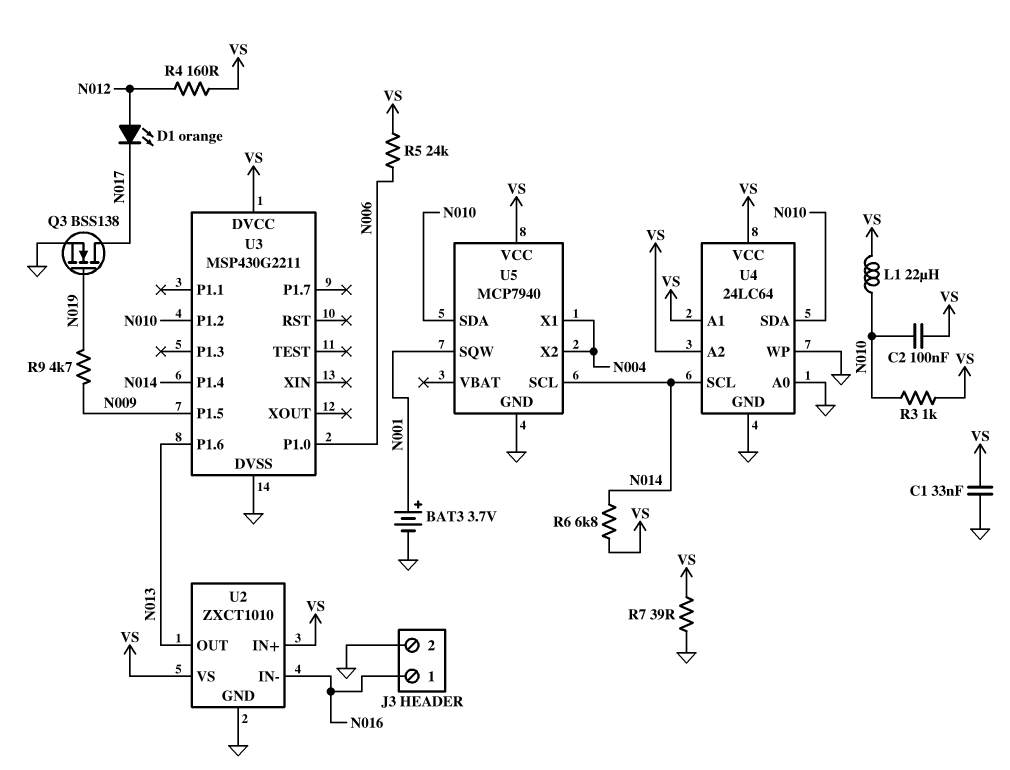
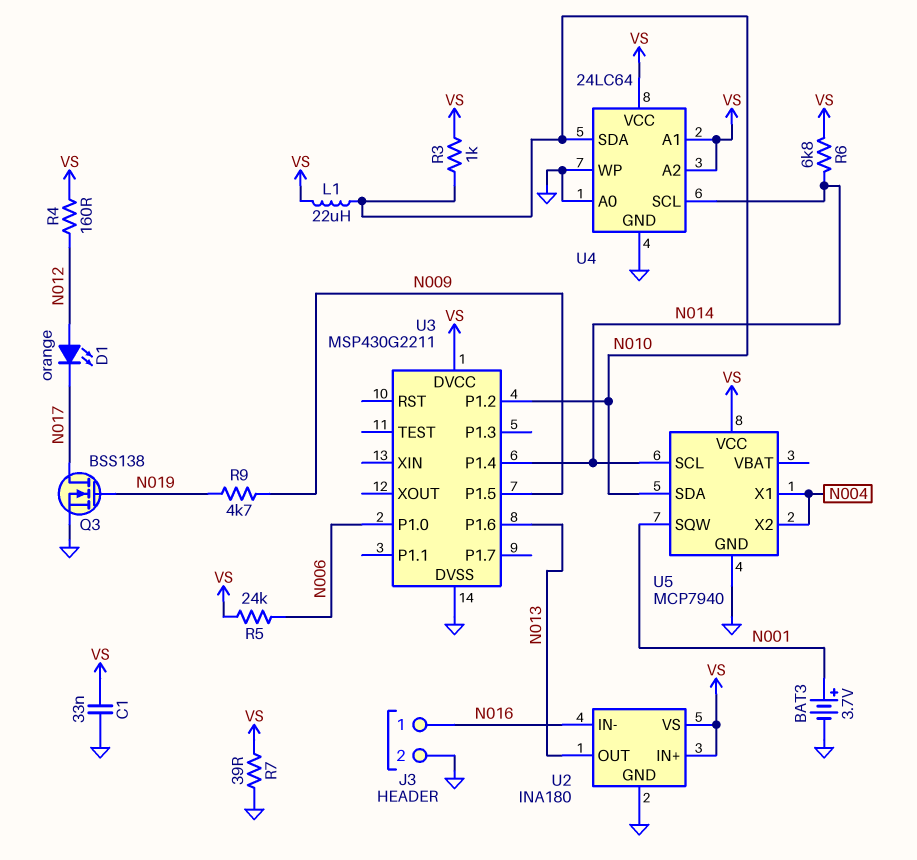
C2: 100nF (N010, VS) -> none
U2: ZXCT1010 -> INA180

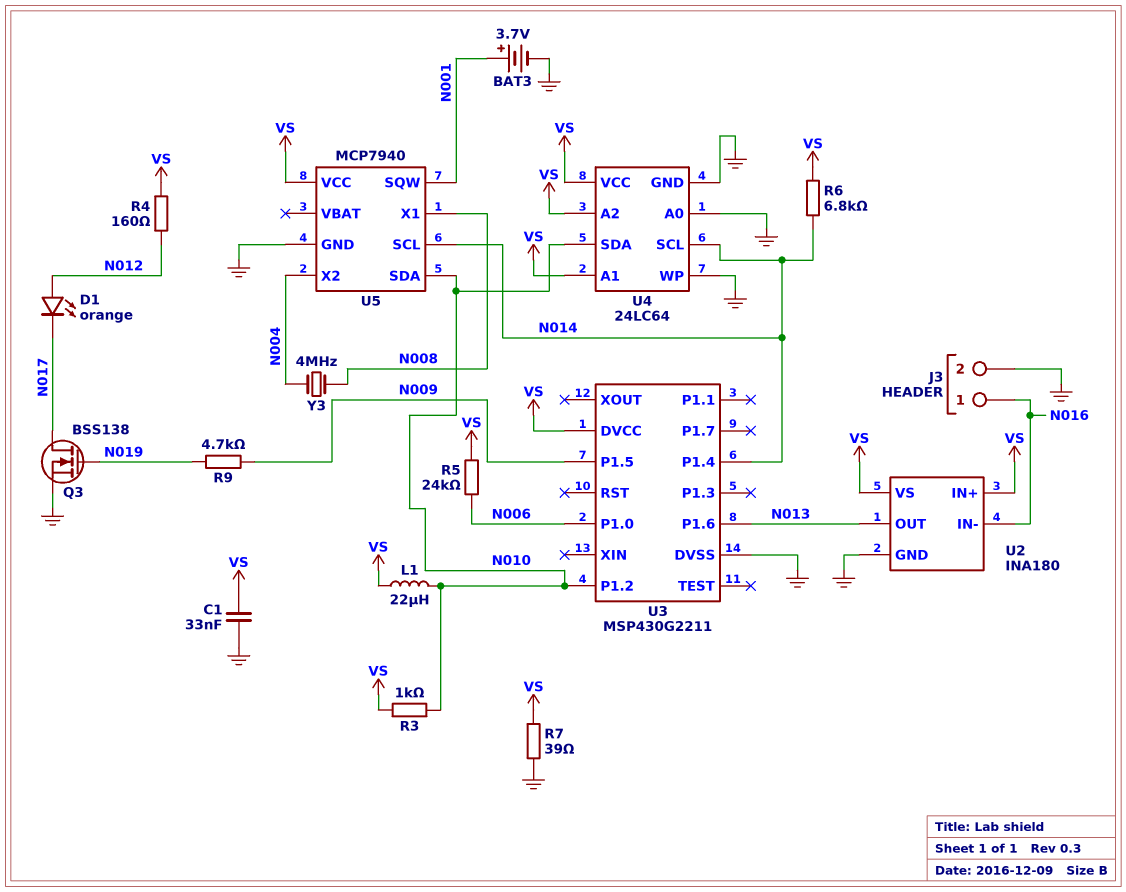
U5 pin X1: N004 -> N008
Y3: none -> 4MHz (N004, N008)

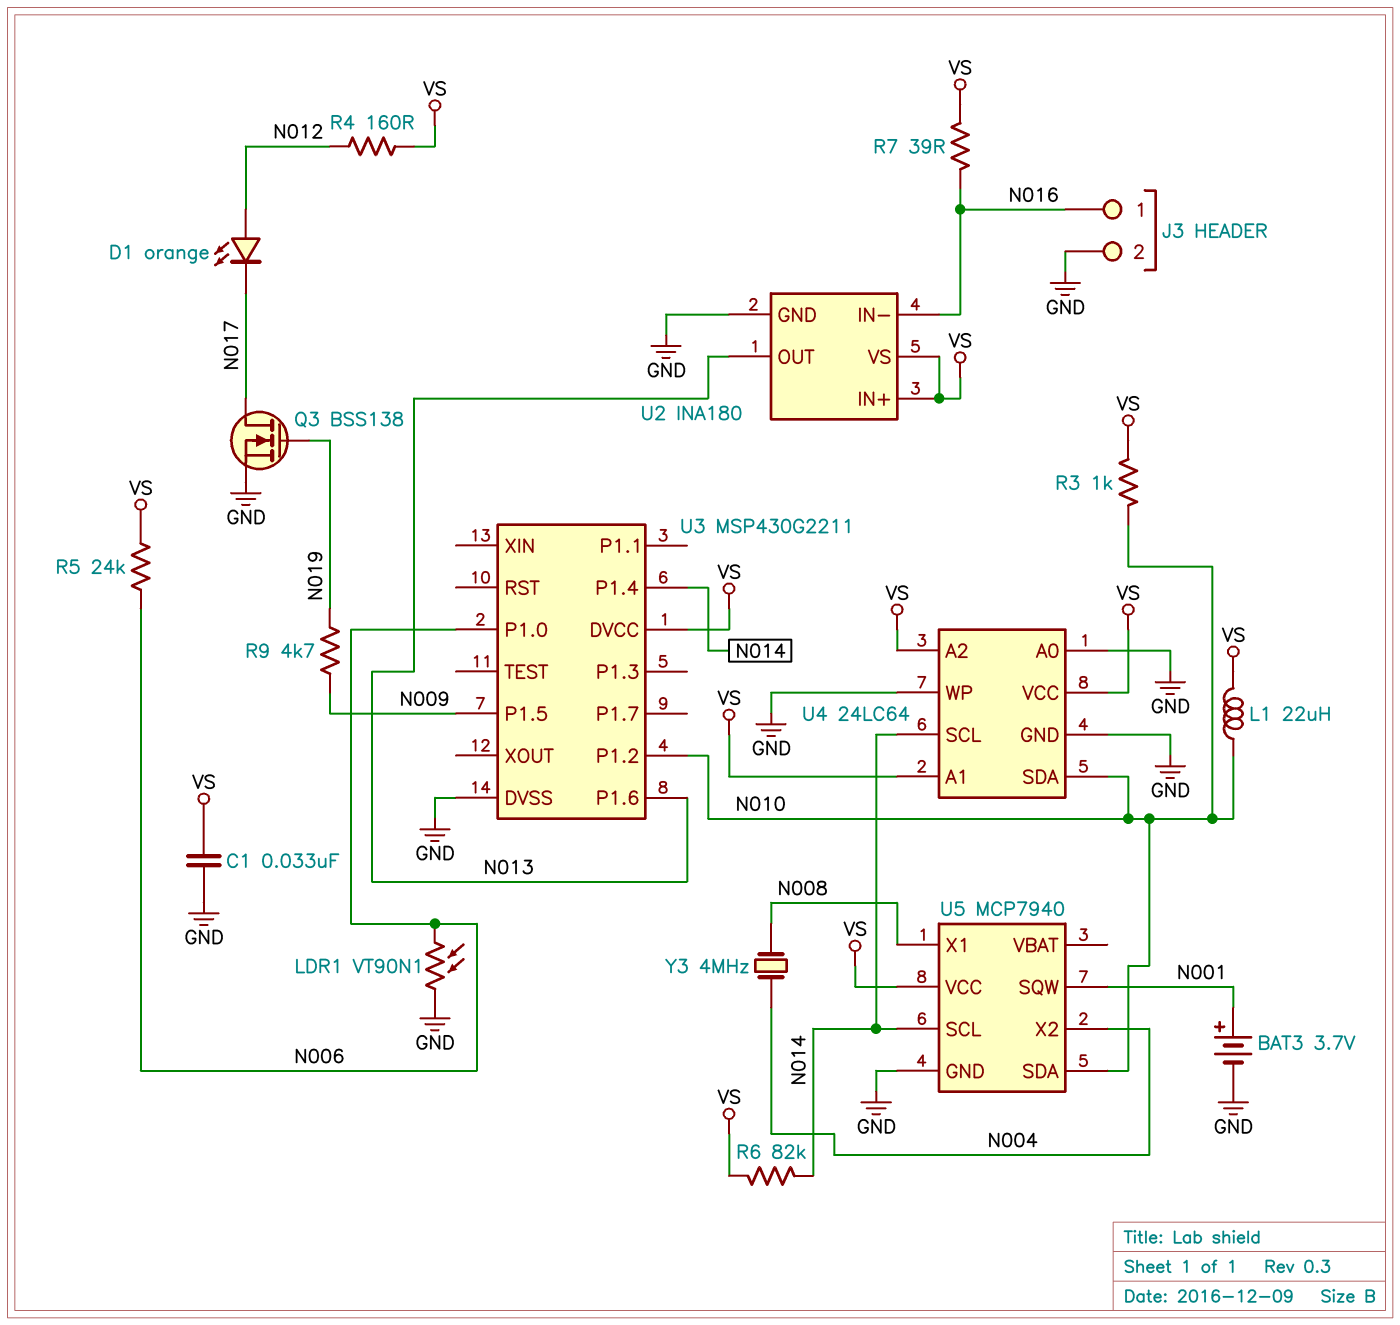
LDR1: none -> VT90N1 (GND, N006)
R6: 6.8k (N014, VS) -> 82k (N014, VS)
R7: 39 (GND, VS) -> 39 (N016, VS)

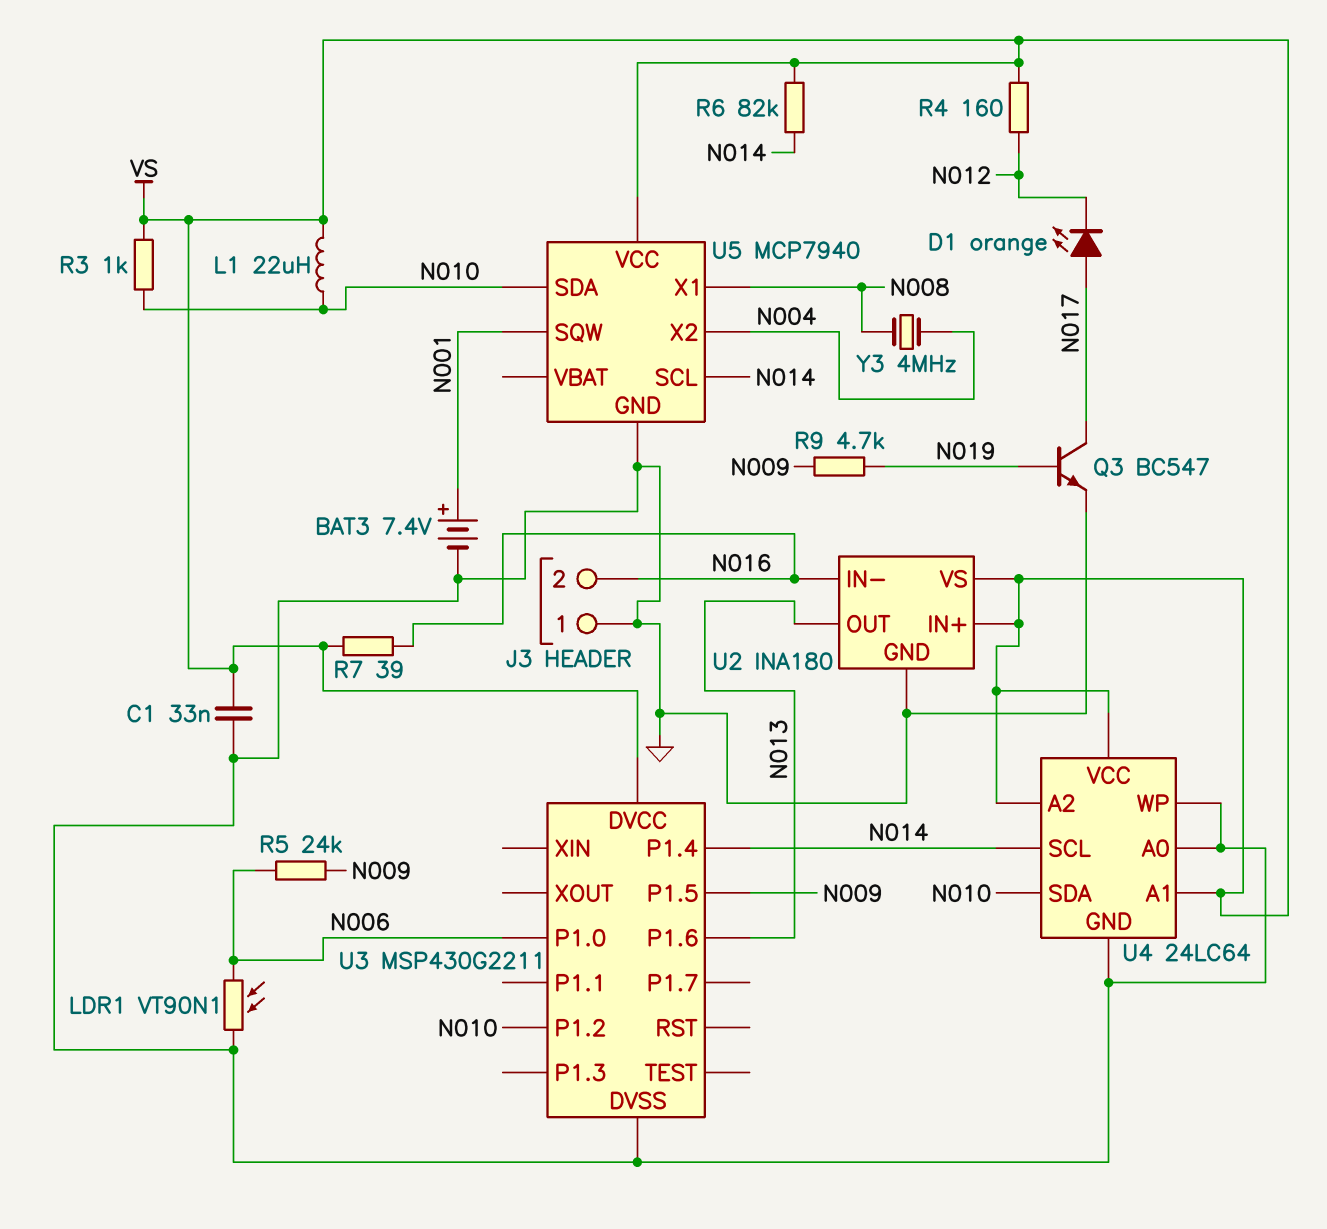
BAT3: 3.7V (plus N001, minus GND) -> 7.4V (plus N001, minus GND)
D1: LED orange (A N012, K N017) -> LED orange (A N017, K N012)
J3 pin 1: N016 -> GND
J3 pin 2: GND -> N016
Q3: NMOS BSS138 (G N019, D N017, S GND) -> NPN BC547 (B N019, C N017, E GND)
R5: 24k (N006, VS) -> 24k (N006, N009)

